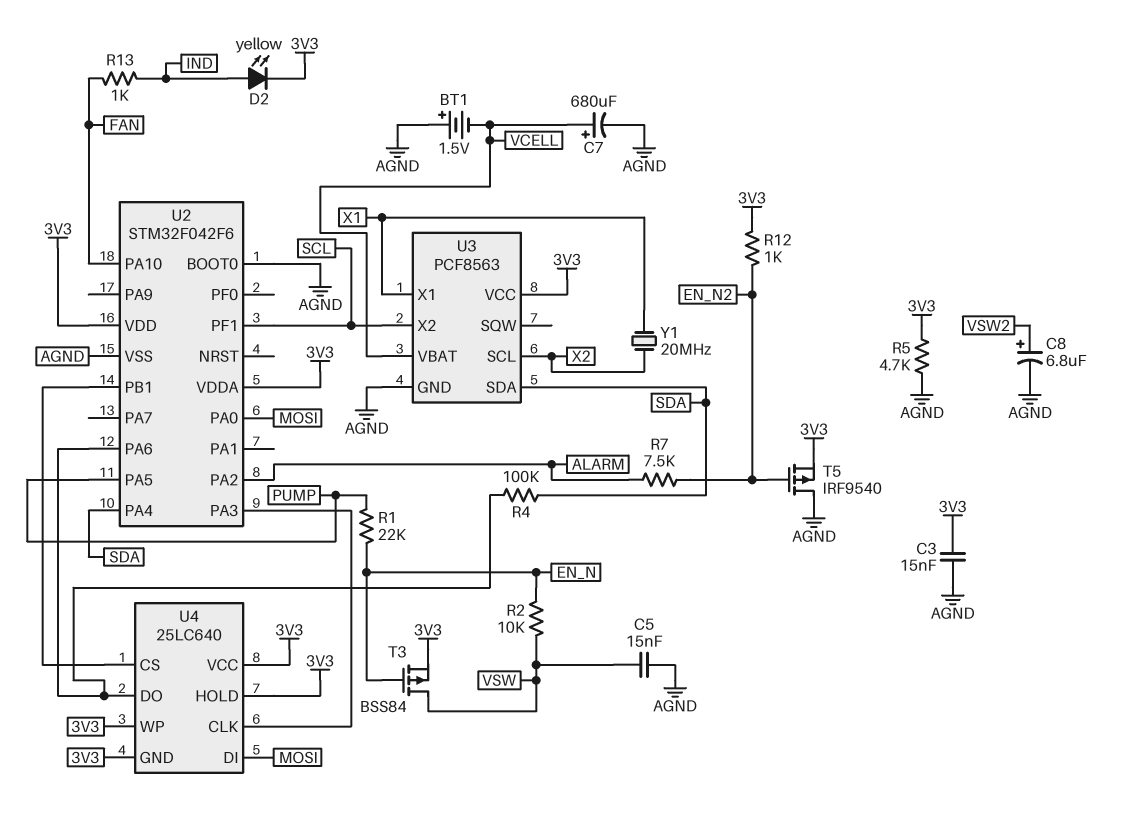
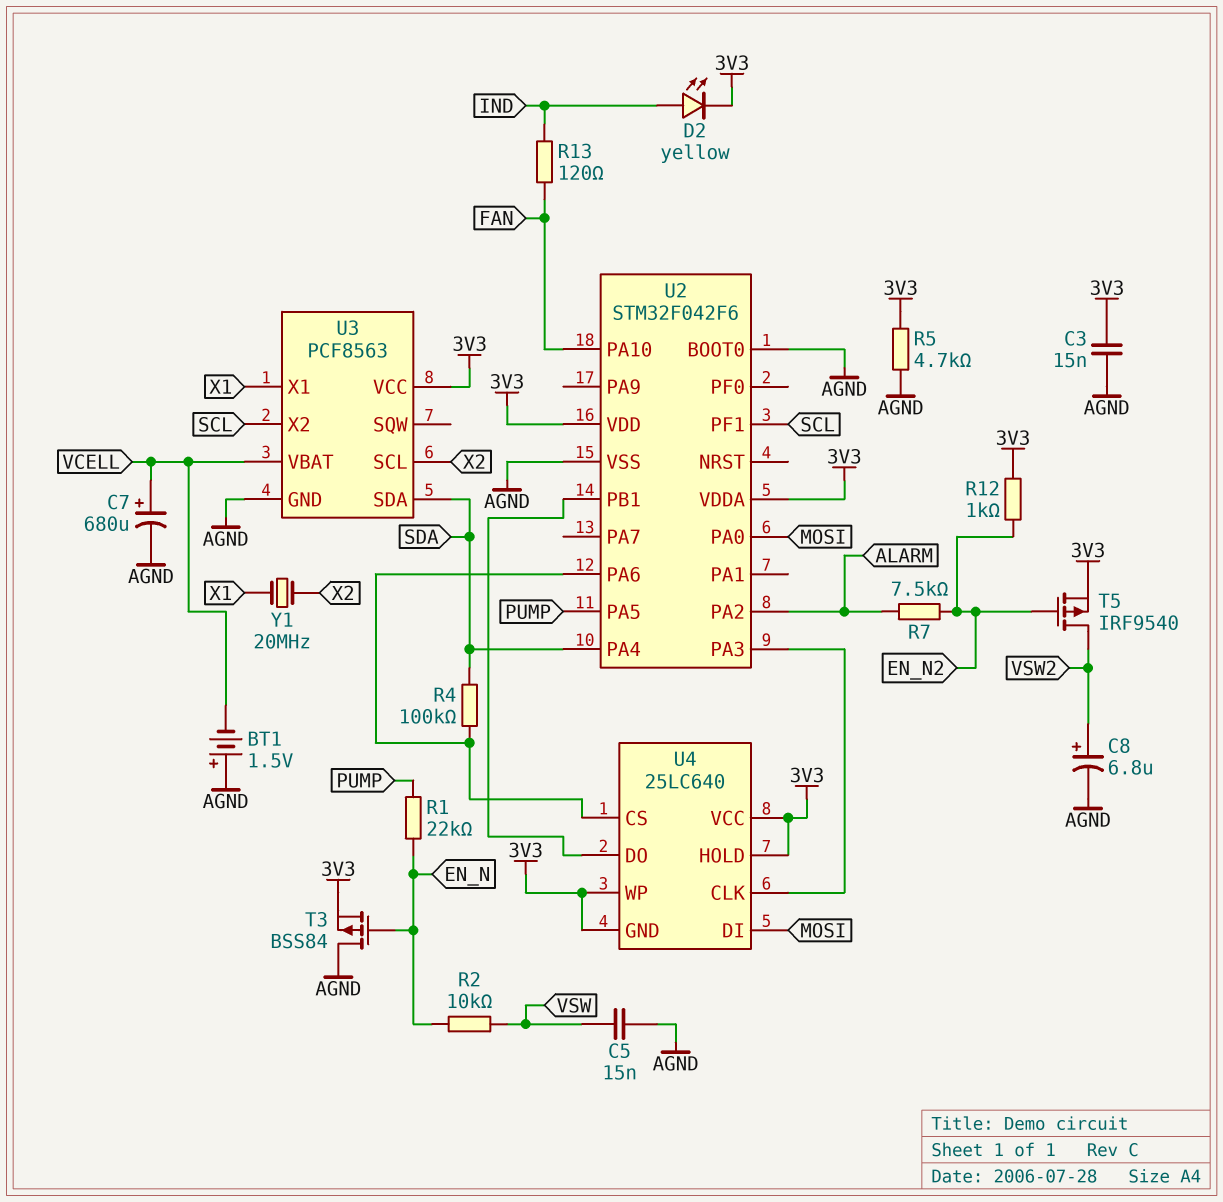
R13: 1k (FAN, IND) -> 120 (FAN, IND)
T3: PMOS BSS84 (G EN_N, D VSW, S 3V3) -> PMOS BSS84 (G EN_N, D AGND, S 3V3)
T5: PMOS IRF9540 (G EN_N2, D AGND, S 3V3) -> PMOS IRF9540 (G EN_N2, D VSW2, S 3V3)
U4 pin CS: U2/PB1 -> U2/PA6
U4 pin DO: U2/PA6 -> U2/PB1

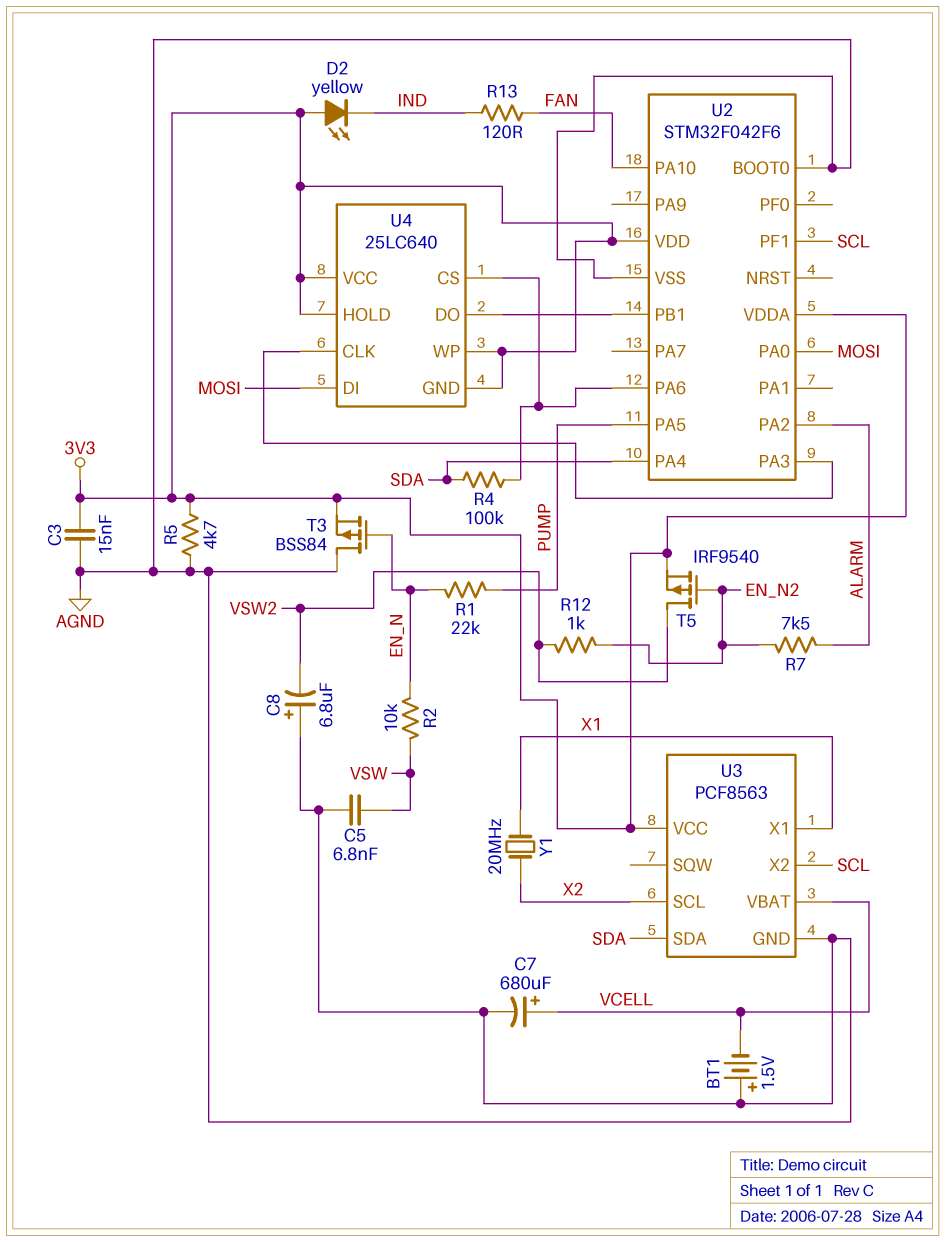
C5: 15nF (AGND, VSW) -> 6.8nF (AGND, VSW)
C8: 6.8uF (plus VSW2, minus AGND) -> 6.8uF (plus AGND, minus VSW2)
D2: LED yellow (A IND, K 3V3) -> LED yellow (A 3V3, K IND)
R12: 1k (3V3, EN_N2) -> 1k (EN_N2, VSW2)

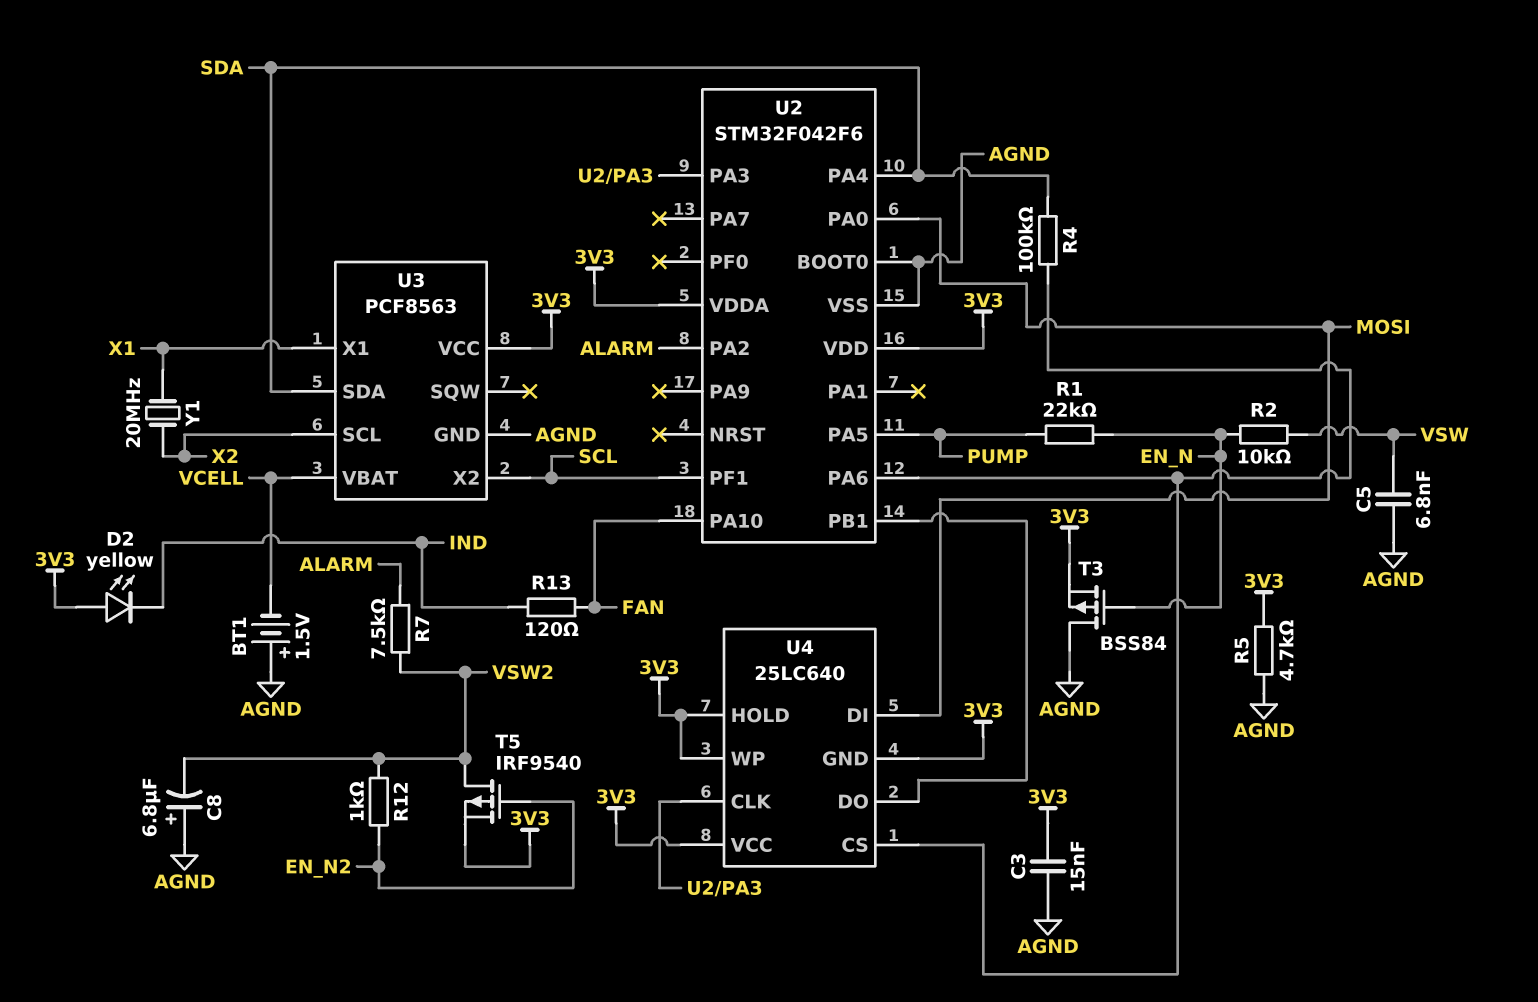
C7: 680uF (plus VCELL, minus AGND) -> none
R7: 7.5k (ALARM, EN_N2) -> 7.5k (ALARM, VSW2)

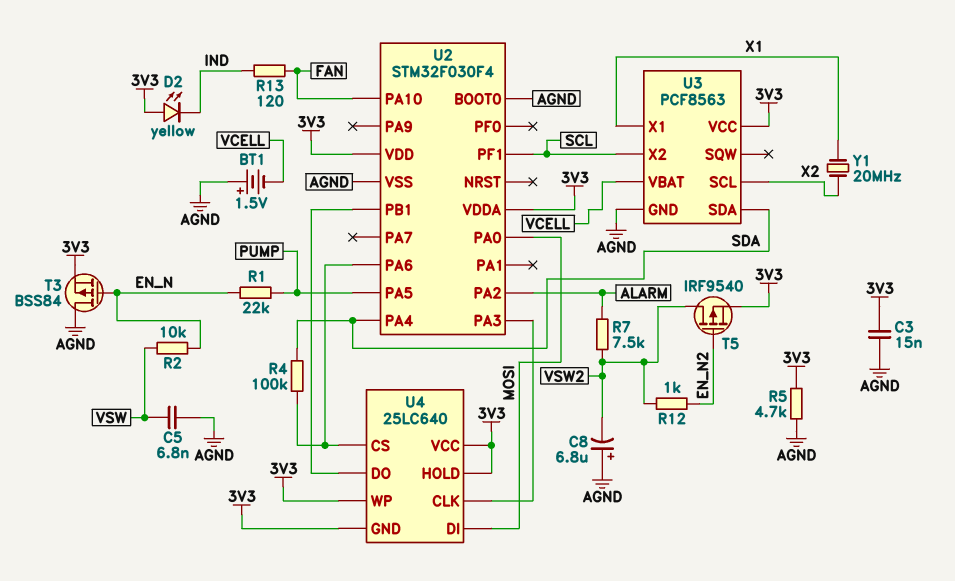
U2: STM32F042F6 -> STM32F030F4

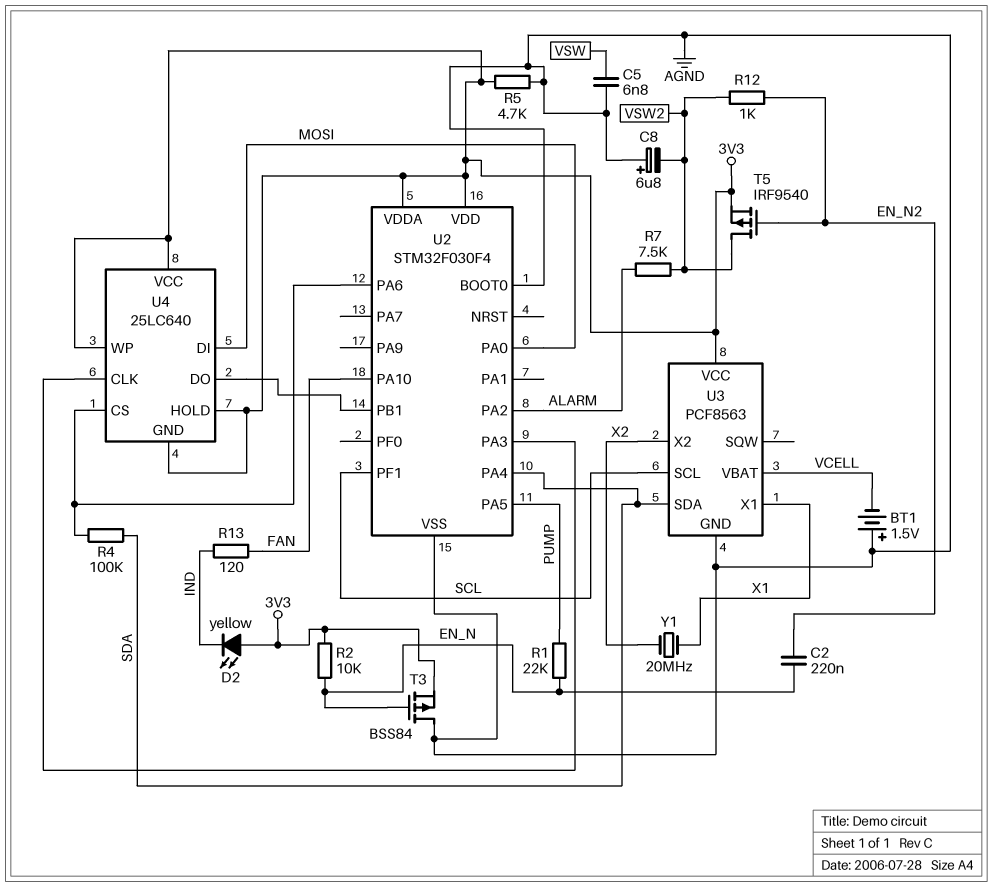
C2: none -> 220nF (EN_N, EN_N2)
C3: 15nF (3V3, AGND) -> none
R2: 10k (EN_N, VSW) -> 10k (3V3, EN_N)
U3 pin SCL: X2 -> SCL
U3 pin X2: SCL -> X2

